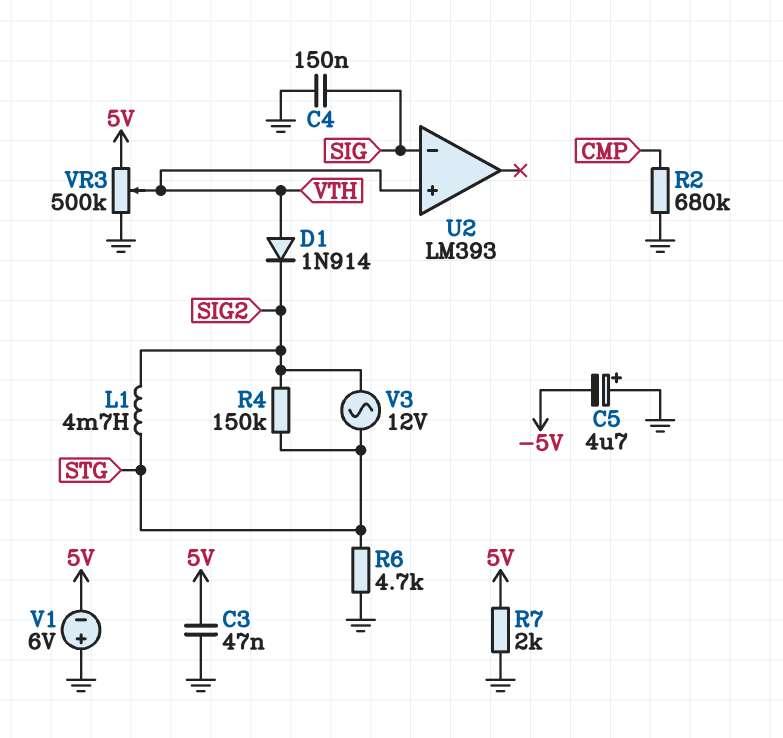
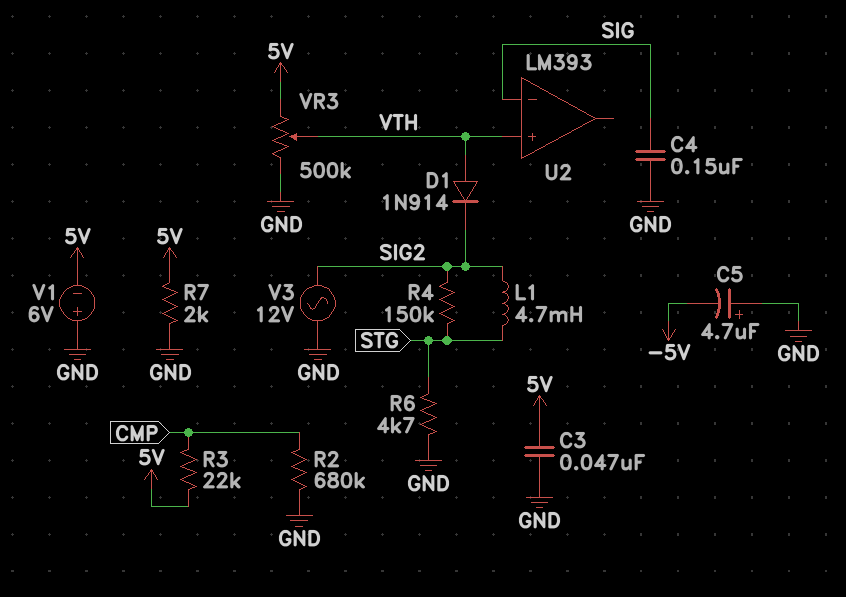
R3: none -> 22k (5V, CMP)
V3: AC 12V (SIG2, STG) -> AC 12V (GND, SIG2)

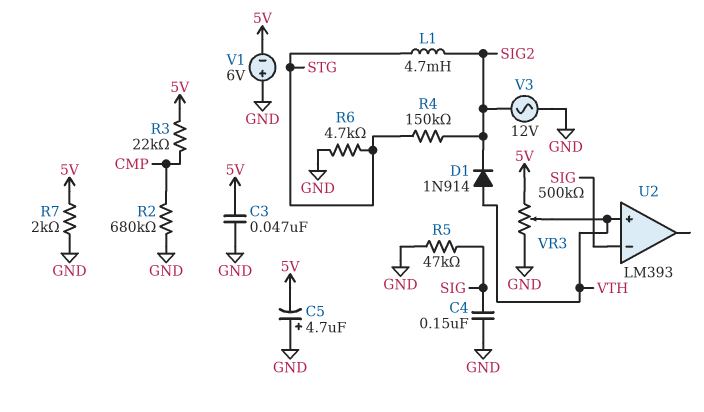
C5: 4.7uF (plus GND, minus -5V) -> 4.7uF (plus GND, minus 5V)
R5: none -> 47k (GND, SIG)

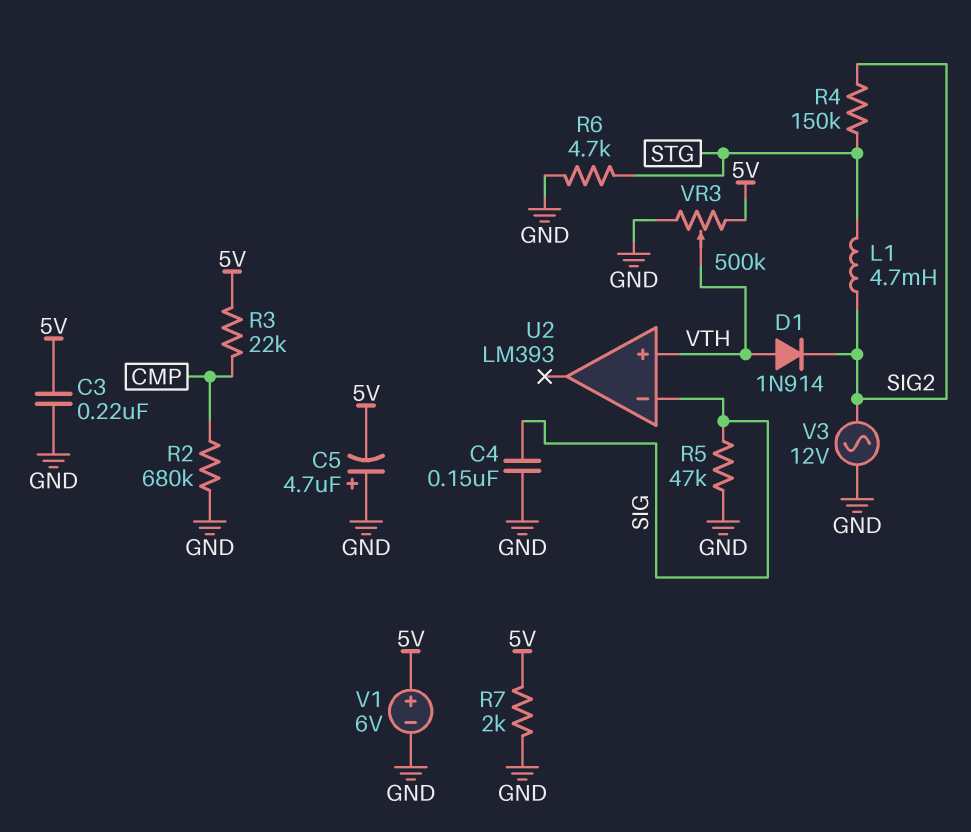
C3: 47nF (5V, GND) -> 220nF (5V, GND)
V1: 6V (plus GND, minus 5V) -> 6V (plus 5V, minus GND)

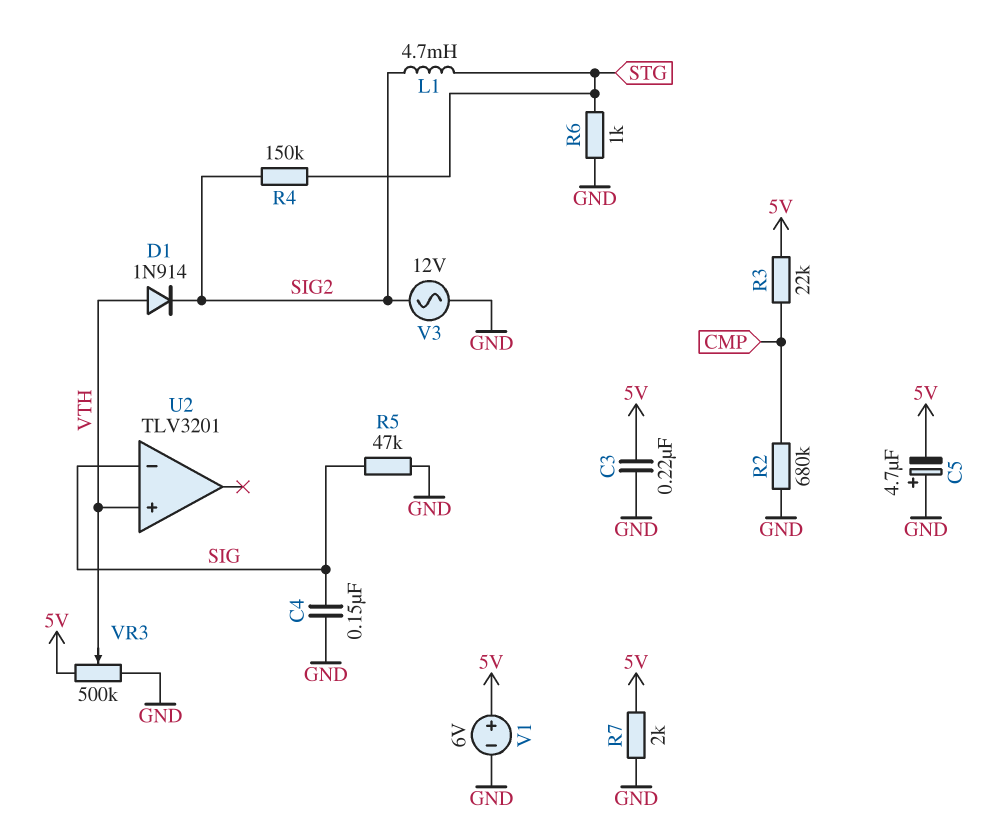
R6: 4.7k (GND, STG) -> 1k (GND, STG)
U2: LM393 -> TLV3201

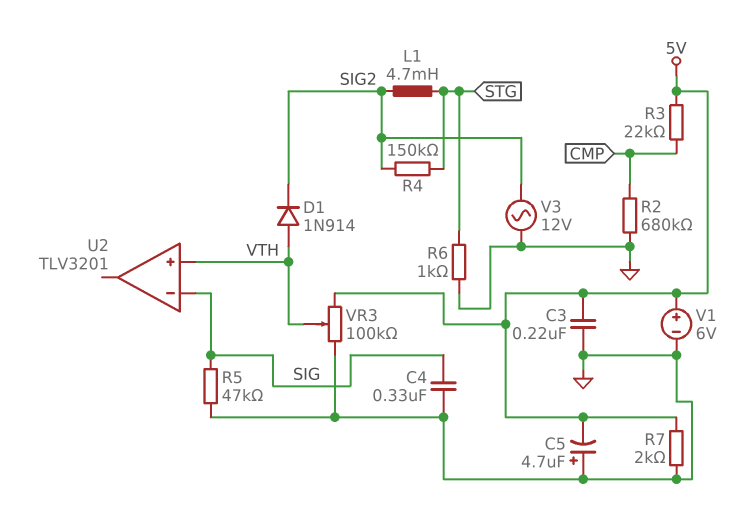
C4: 150nF (GND, SIG) -> 330nF (GND, SIG)
VR3: 500k (5V, GND, wiper VTH) -> 100k (5V, GND, wiper VTH)

